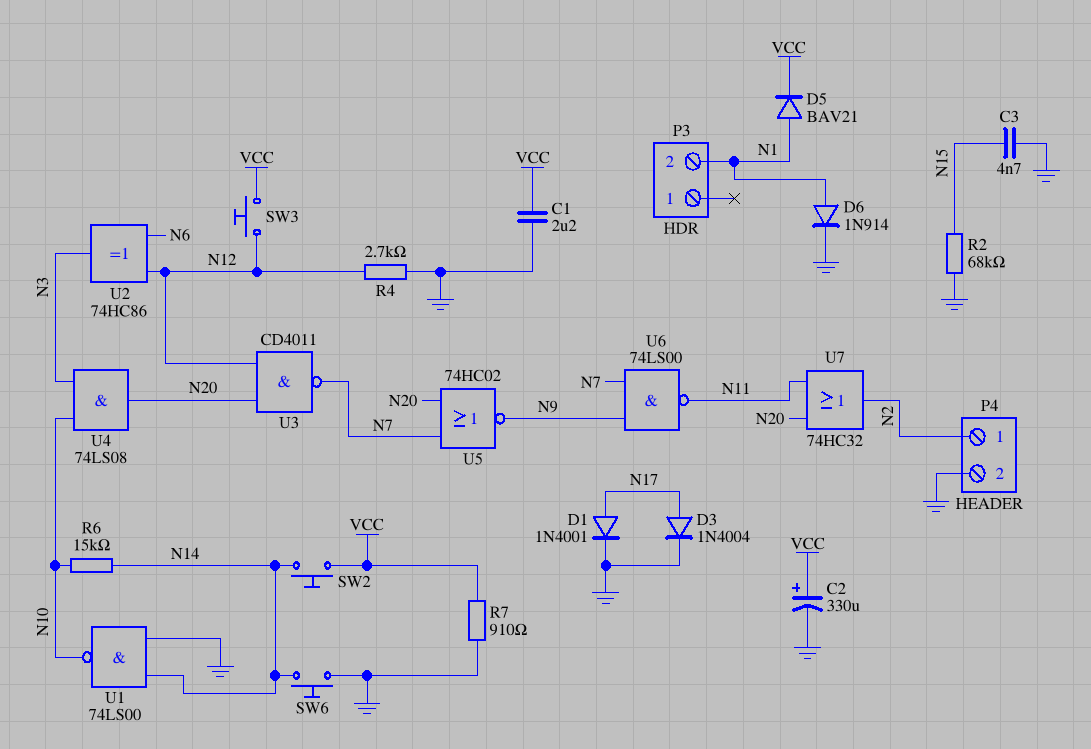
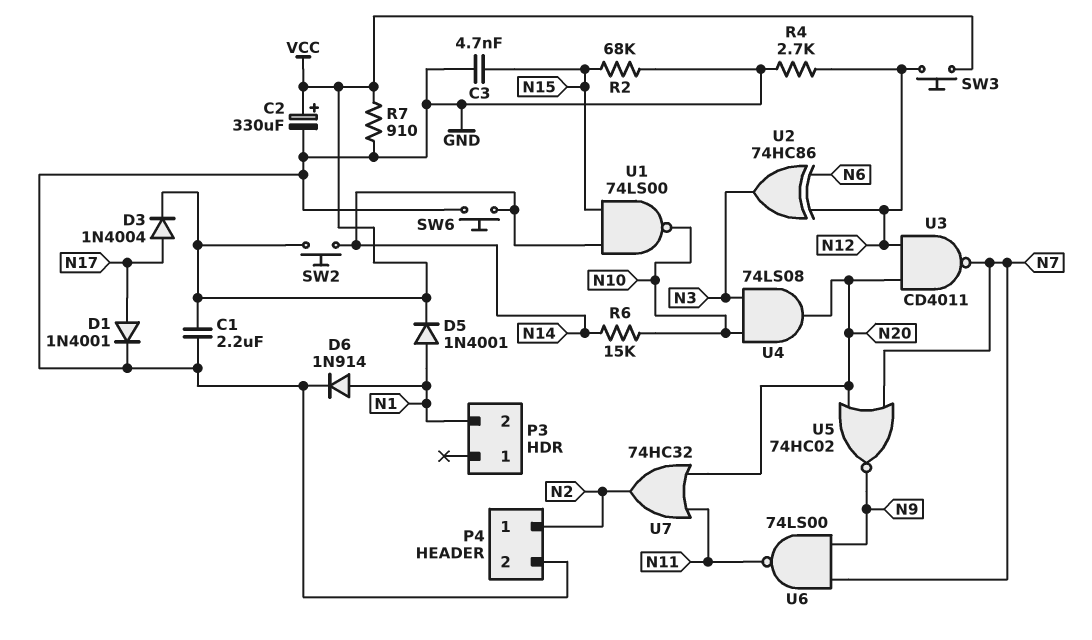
D3: diode 1N4004 (A N17, K GND) -> diode 1N4004 (A N17, K VCC)
D5: diode BAV21 (A N1, K VCC) -> diode 1N4001 (A N1, K VCC)
U1: NAND 74LS00 (in GND, in N14, out N10) -> NAND 74LS00 (in N14, in N15, out N10)

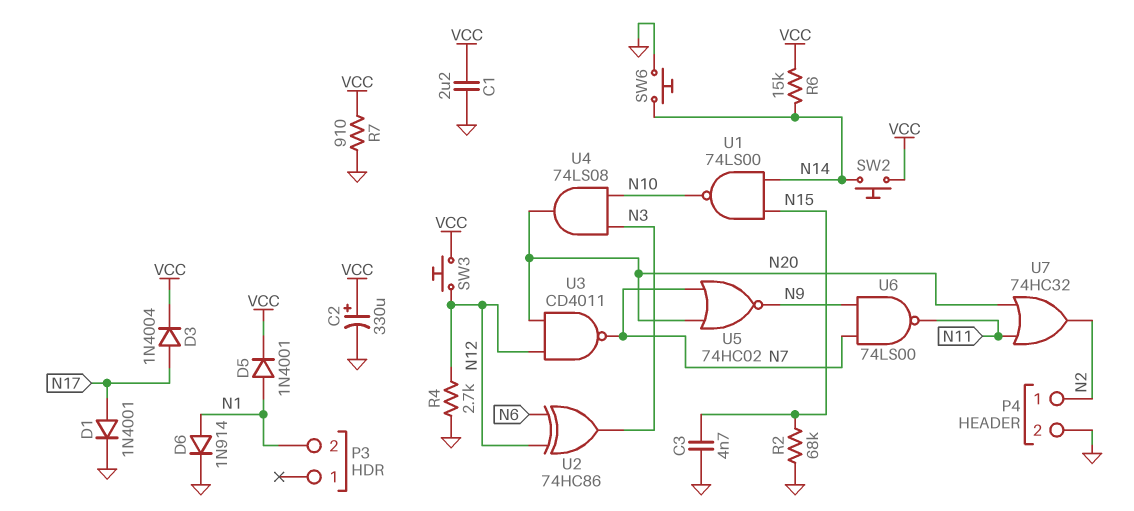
R6: 15k (N10, N14) -> 15k (N14, VCC)

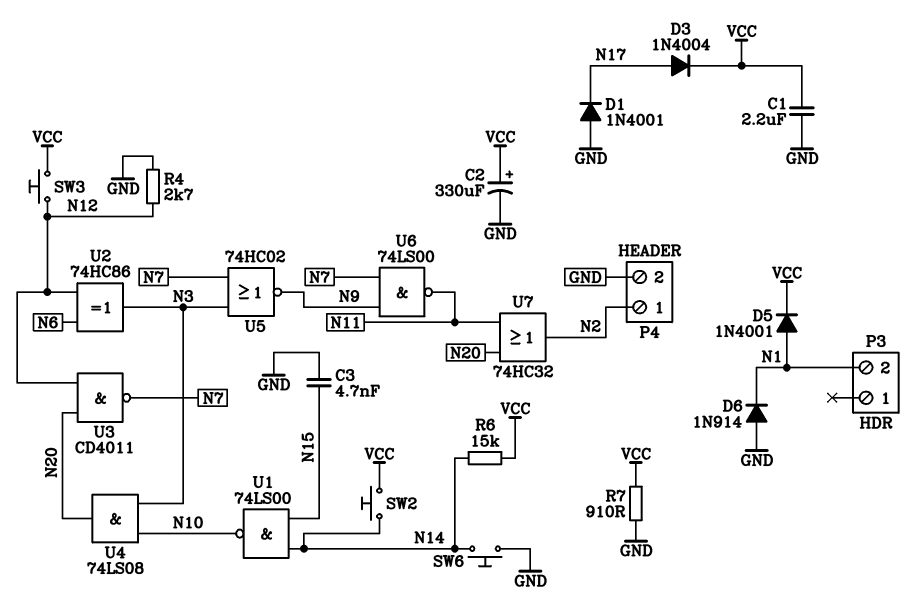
D1: diode 1N4001 (A N17, K GND) -> diode 1N4001 (A GND, K N17)
D6: diode 1N914 (A N1, K GND) -> diode 1N914 (A GND, K N1)
R2: 68k (GND, N15) -> none
U5: NOR 74HC02 (in N7, in N20, out N9) -> NOR 74HC02 (in N3, in N7, out N9)

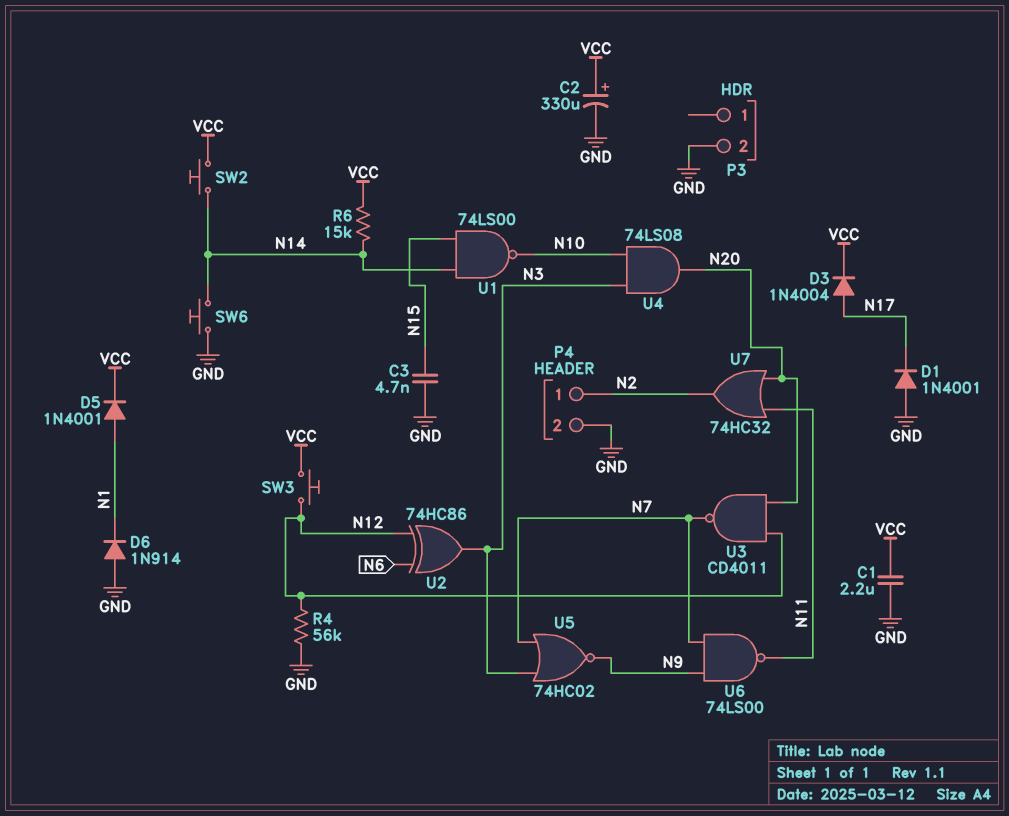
P3 pin 2: N1 -> GND
R4: 2.7k (GND, N12) -> 56k (GND, N12)
R7: 910 (GND, VCC) -> none

